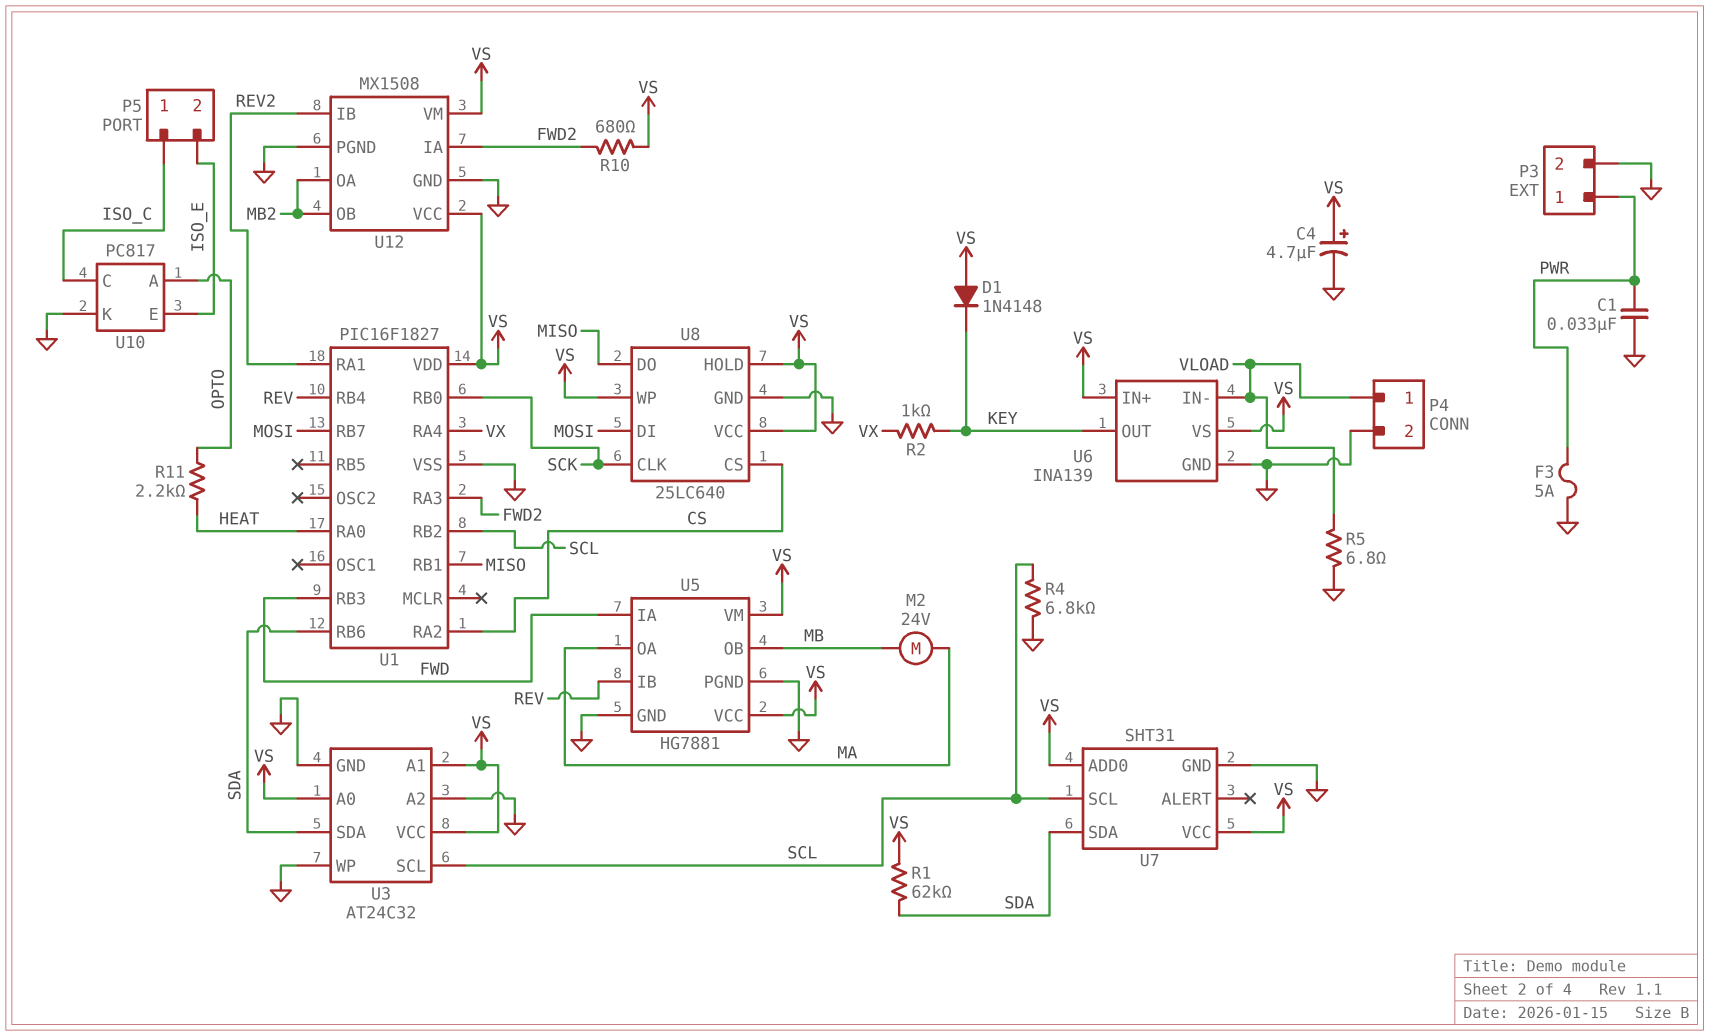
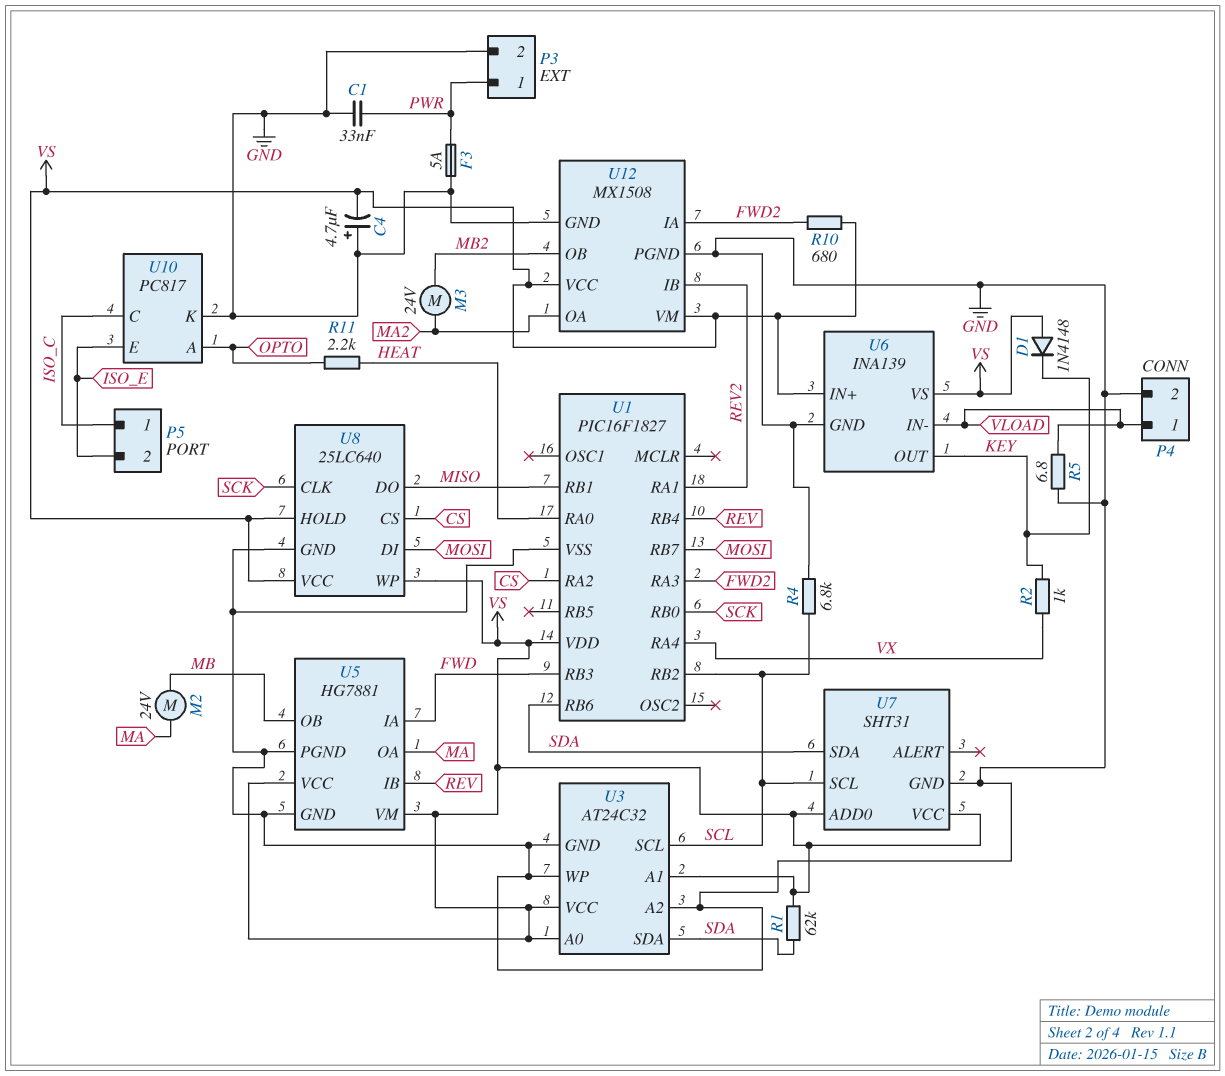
C4: 4.7uF (plus VS, minus GND) -> 4.7uF (plus GND, minus VS)
M3: none -> motor 24V (MA2, MB2)
U12 pin OA: MB2 -> MA2

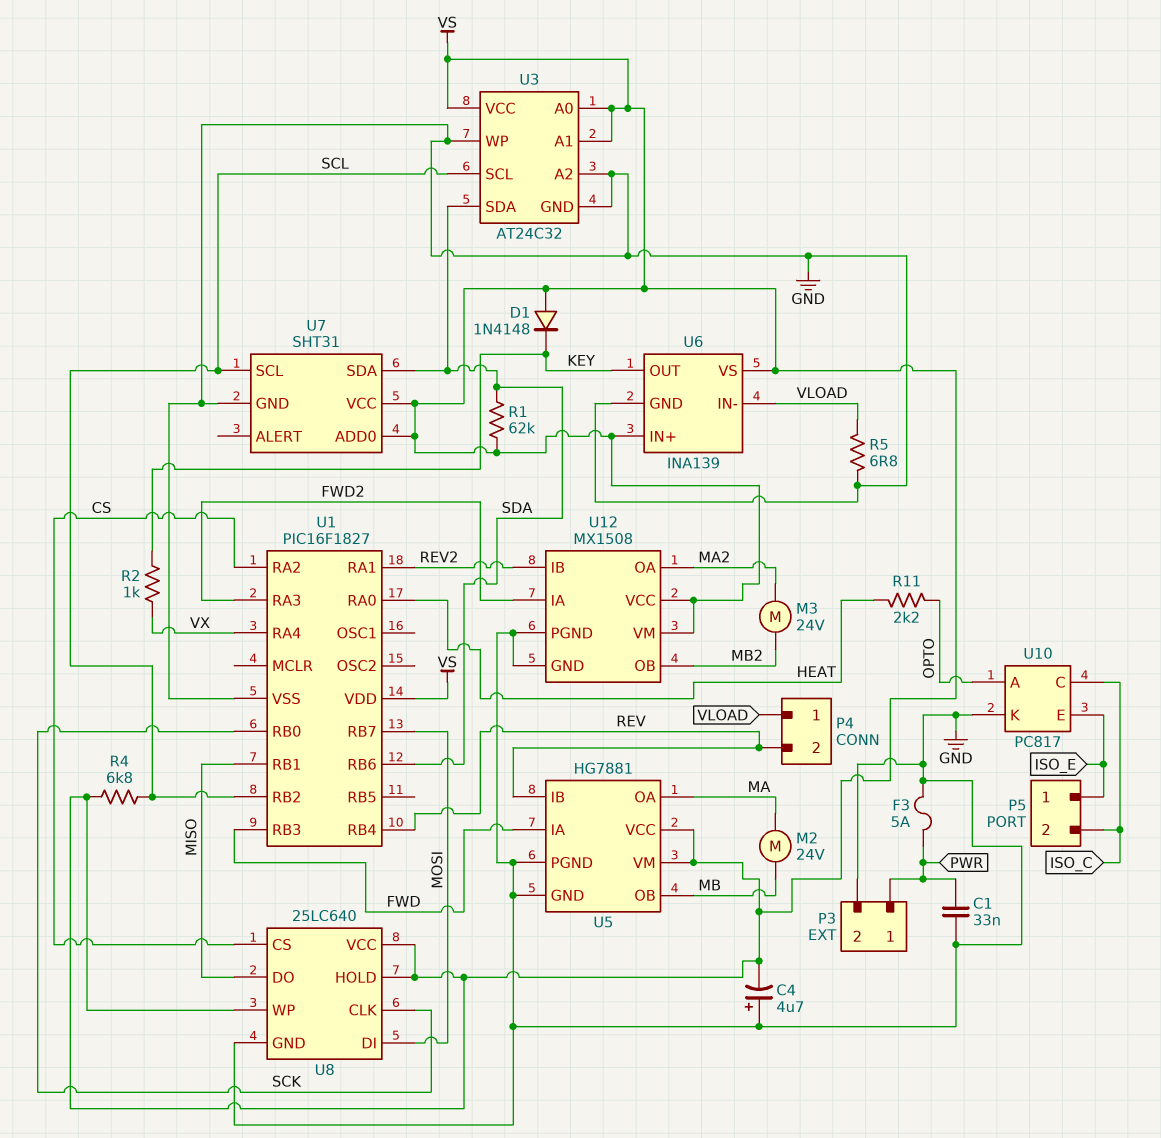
P4 pin 2: GND -> REV
P5 pin 1: ISO_C -> ISO_E
P5 pin 2: ISO_E -> ISO_C
R4: 6.8k (GND, SCL) -> 6.8k (SCL, VS)
R10: 680 (FWD2, VS) -> none

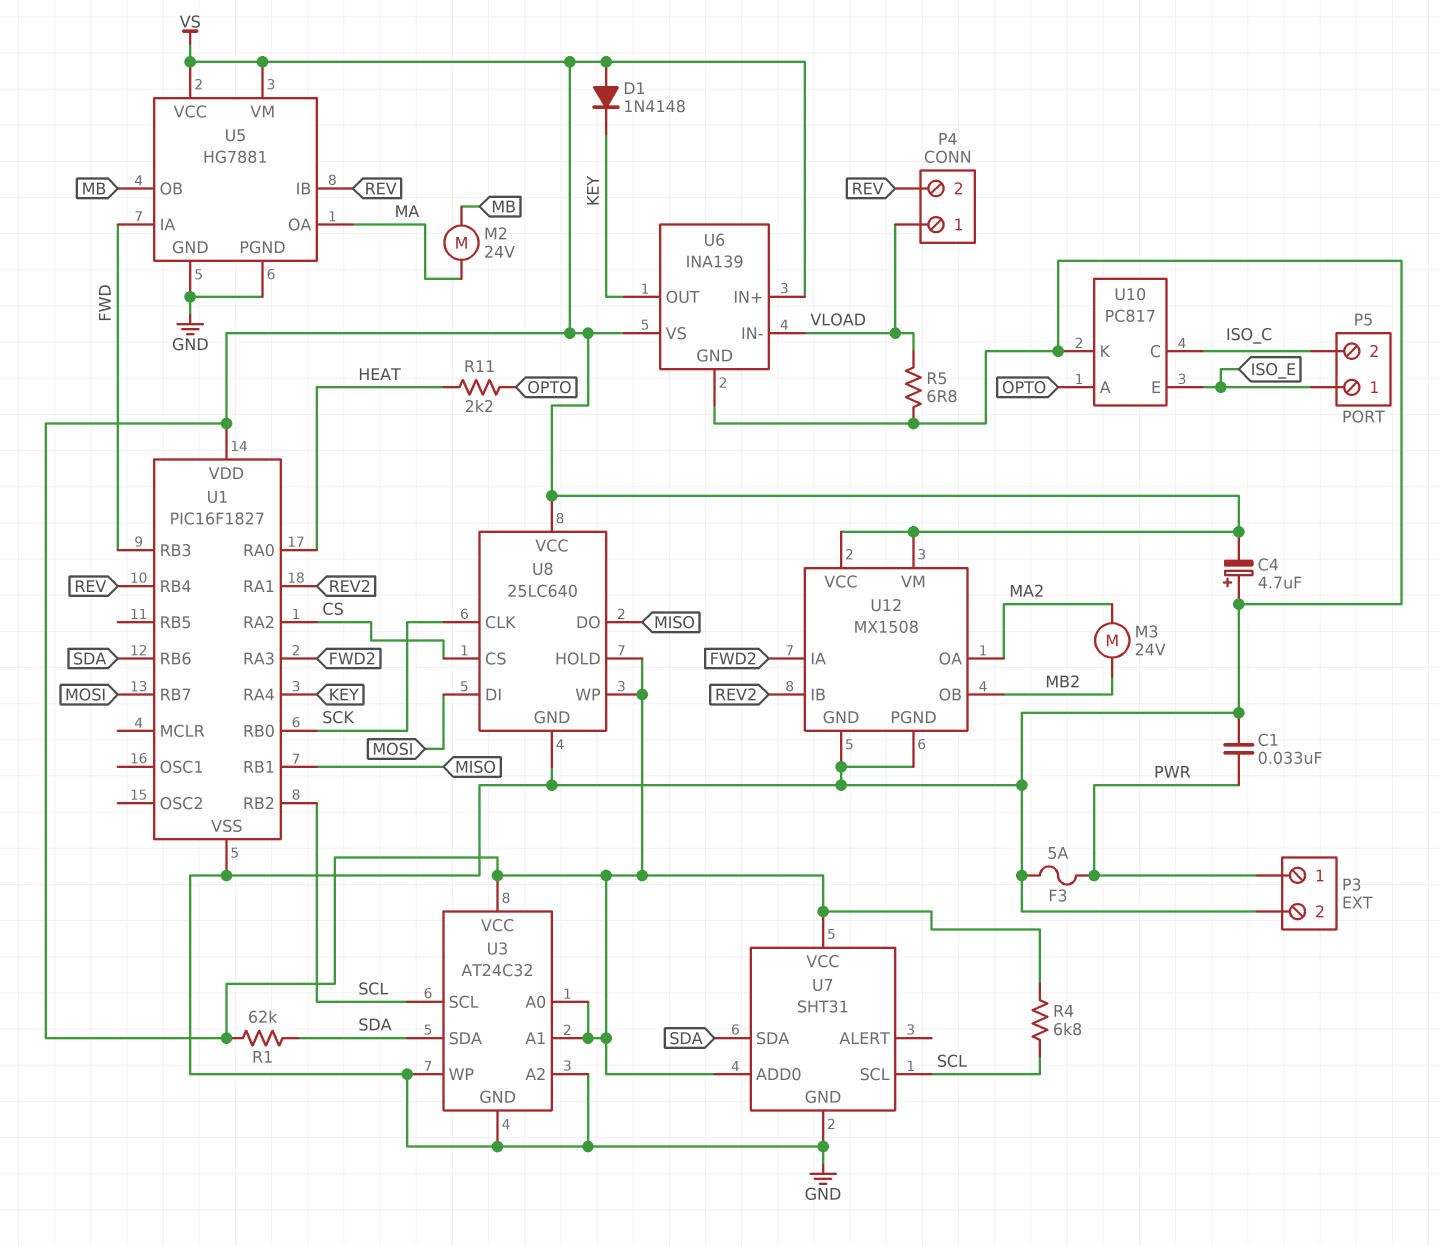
R2: 1k (KEY, VX) -> none
U1 pin RA4: VX -> KEY

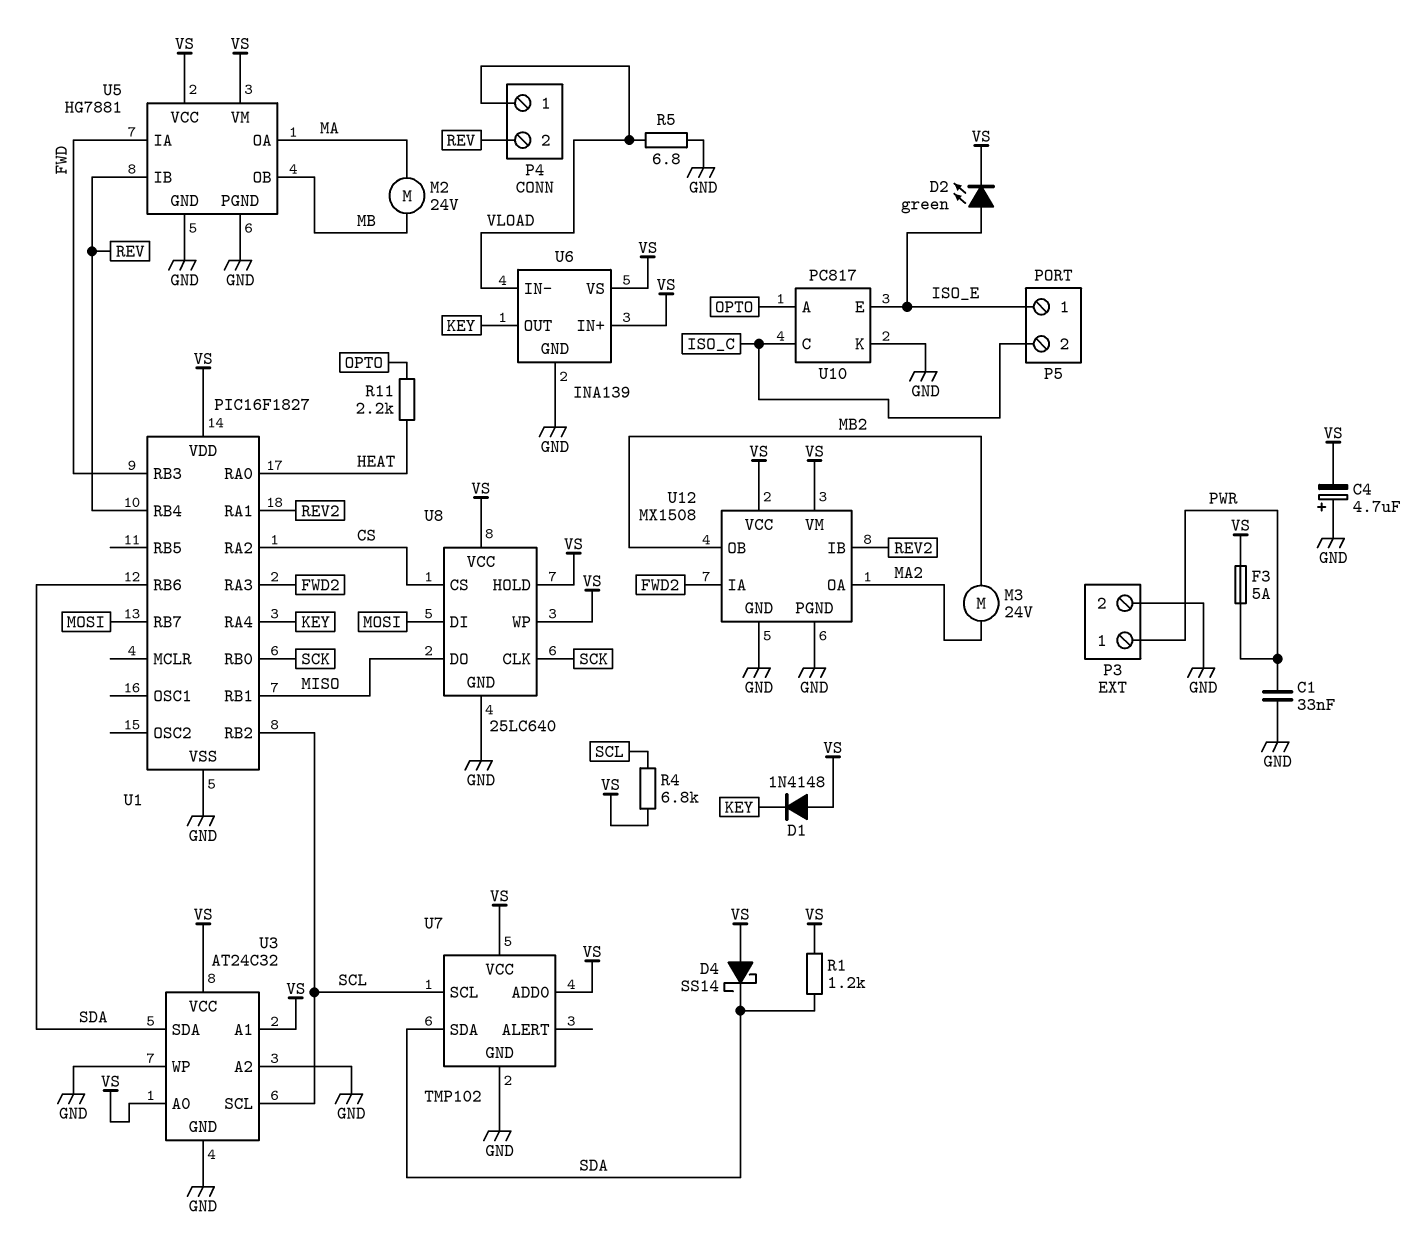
D2: none -> LED green (A ISO_E, K VS)
D4: none -> schottky SS14 (A VS, K SDA)
F3: 5A (GND, PWR) -> 5A (PWR, VS)
R1: 62k (SDA, VS) -> 1.2k (SDA, VS)
U7: SHT31 -> TMP102

